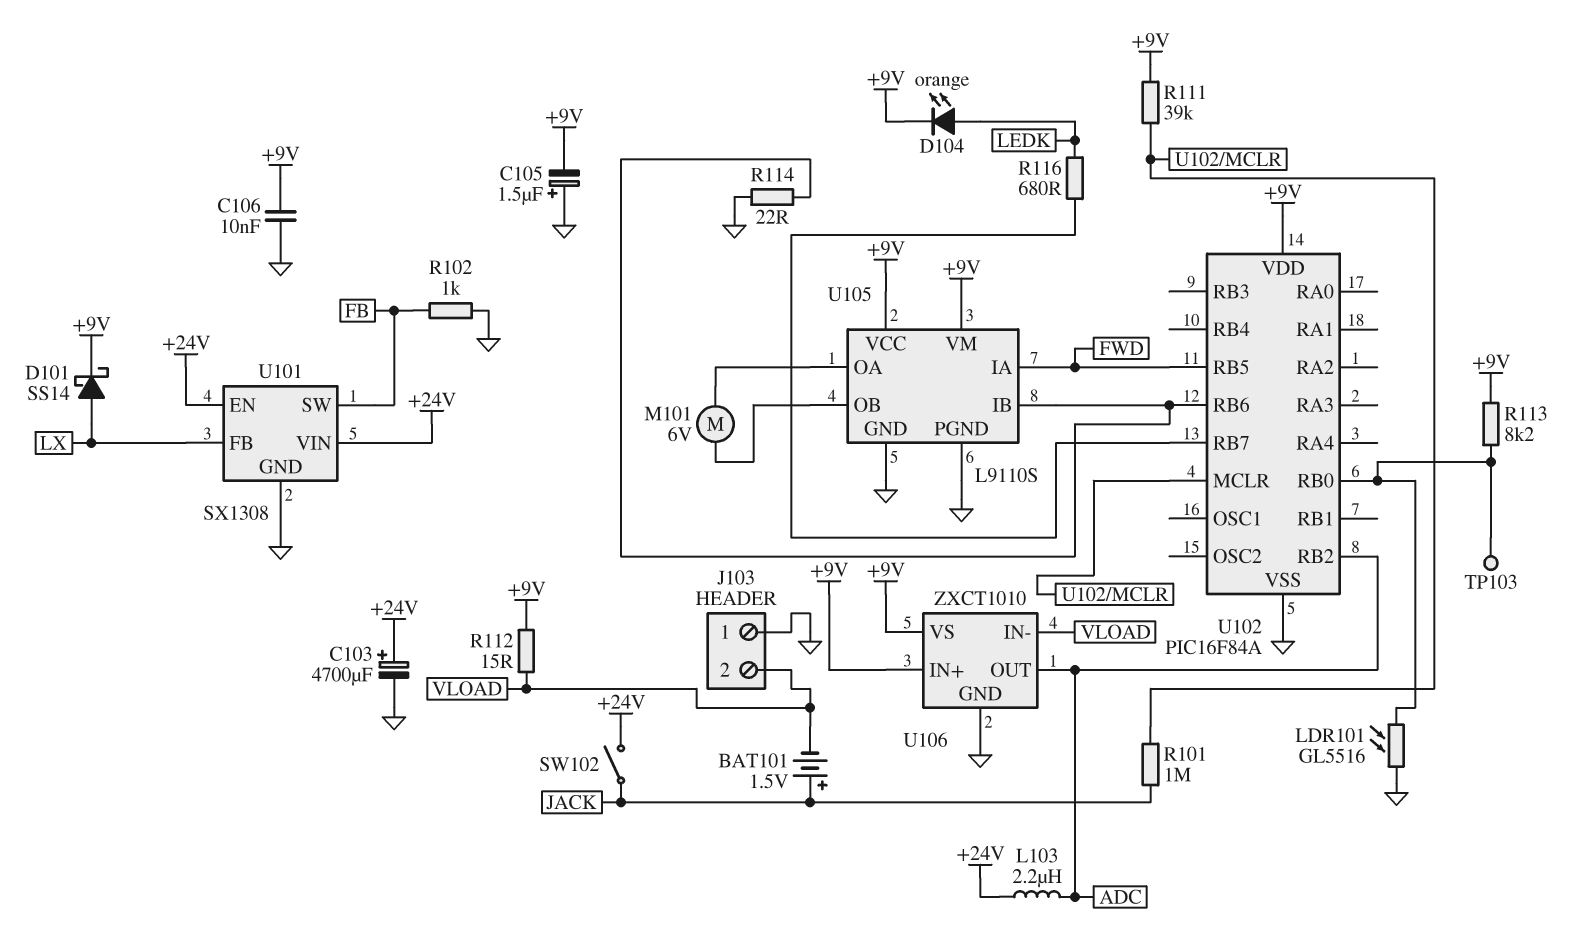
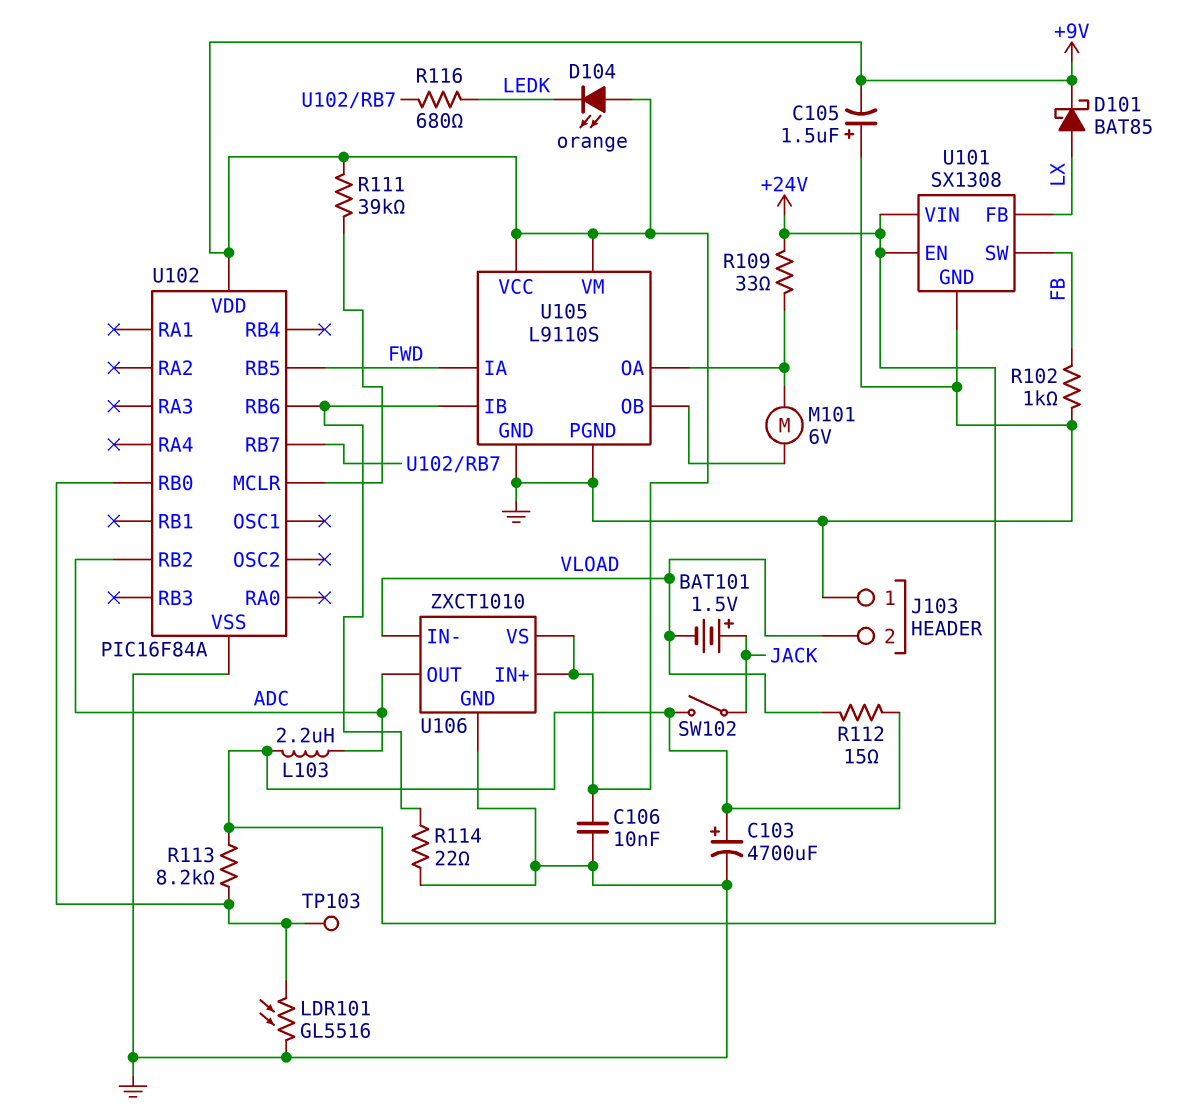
D101: schottky SS14 (A LX, K +9V) -> schottky BAT85 (A LX, K +9V)
D104: LED orange (A LEDK, K +9V) -> LED orange (A +9V, K LEDK)
R101: 1M (JACK, U102/MCLR) -> none
R109: none -> 33 (+24V, U105/OA)
R112: 15 (+9V, VLOAD) -> 15 (+24V, VLOAD)
R113: 8.2k (+9V, U102/RB0) -> 8.2k (+24V, U102/RB0)

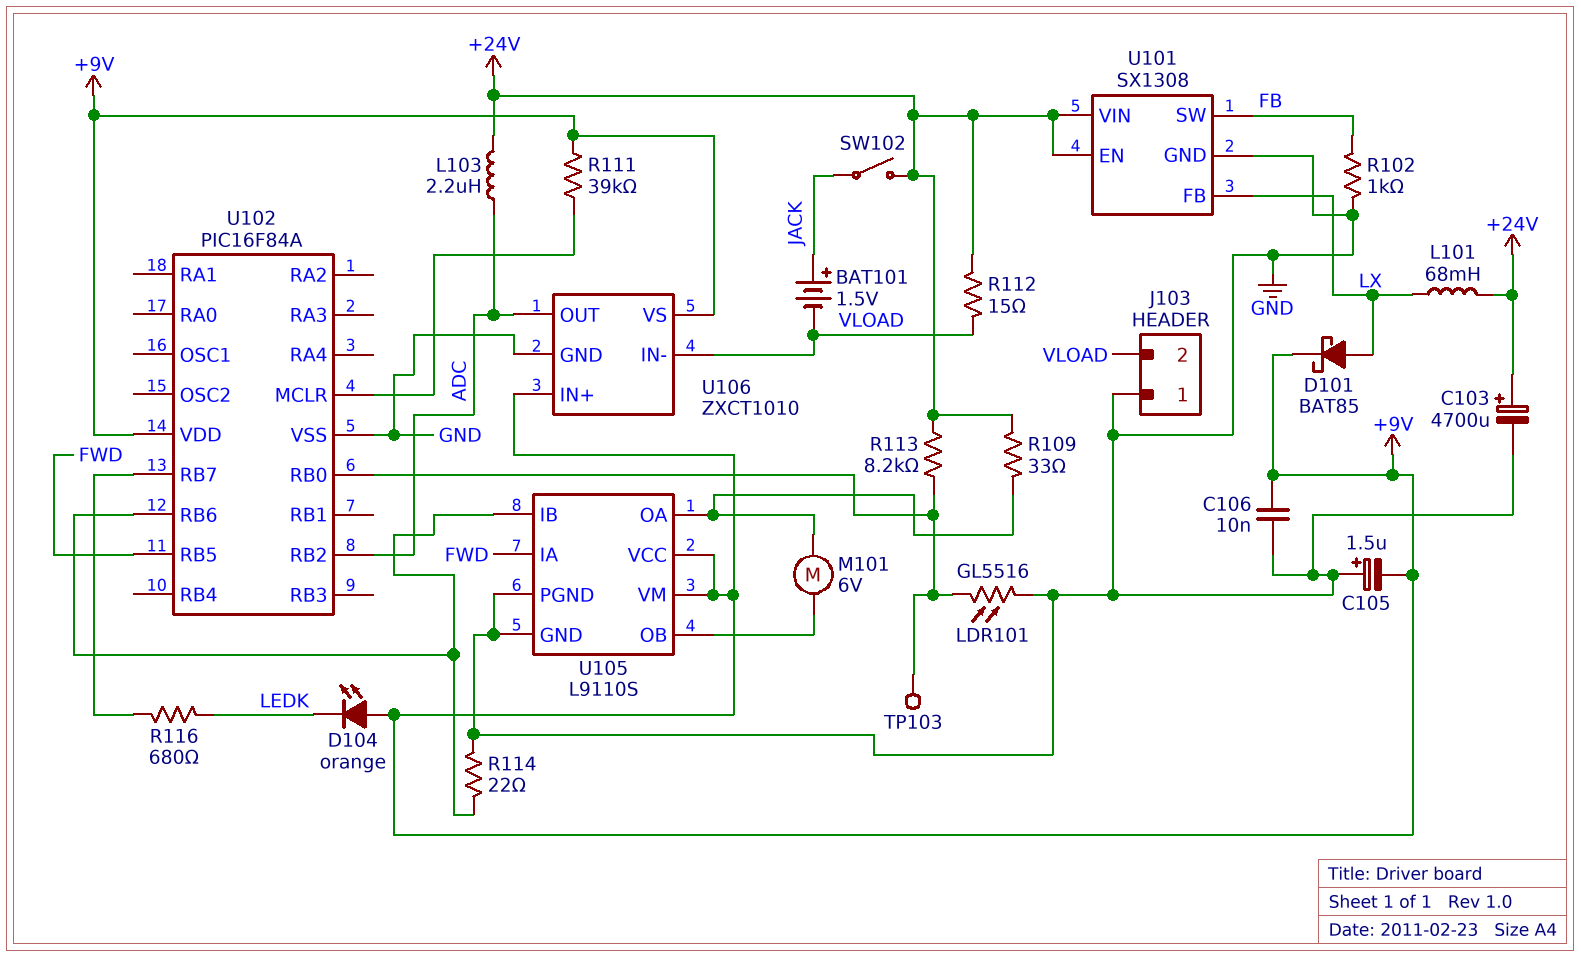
L101: none -> 68mH (+24V, LX)

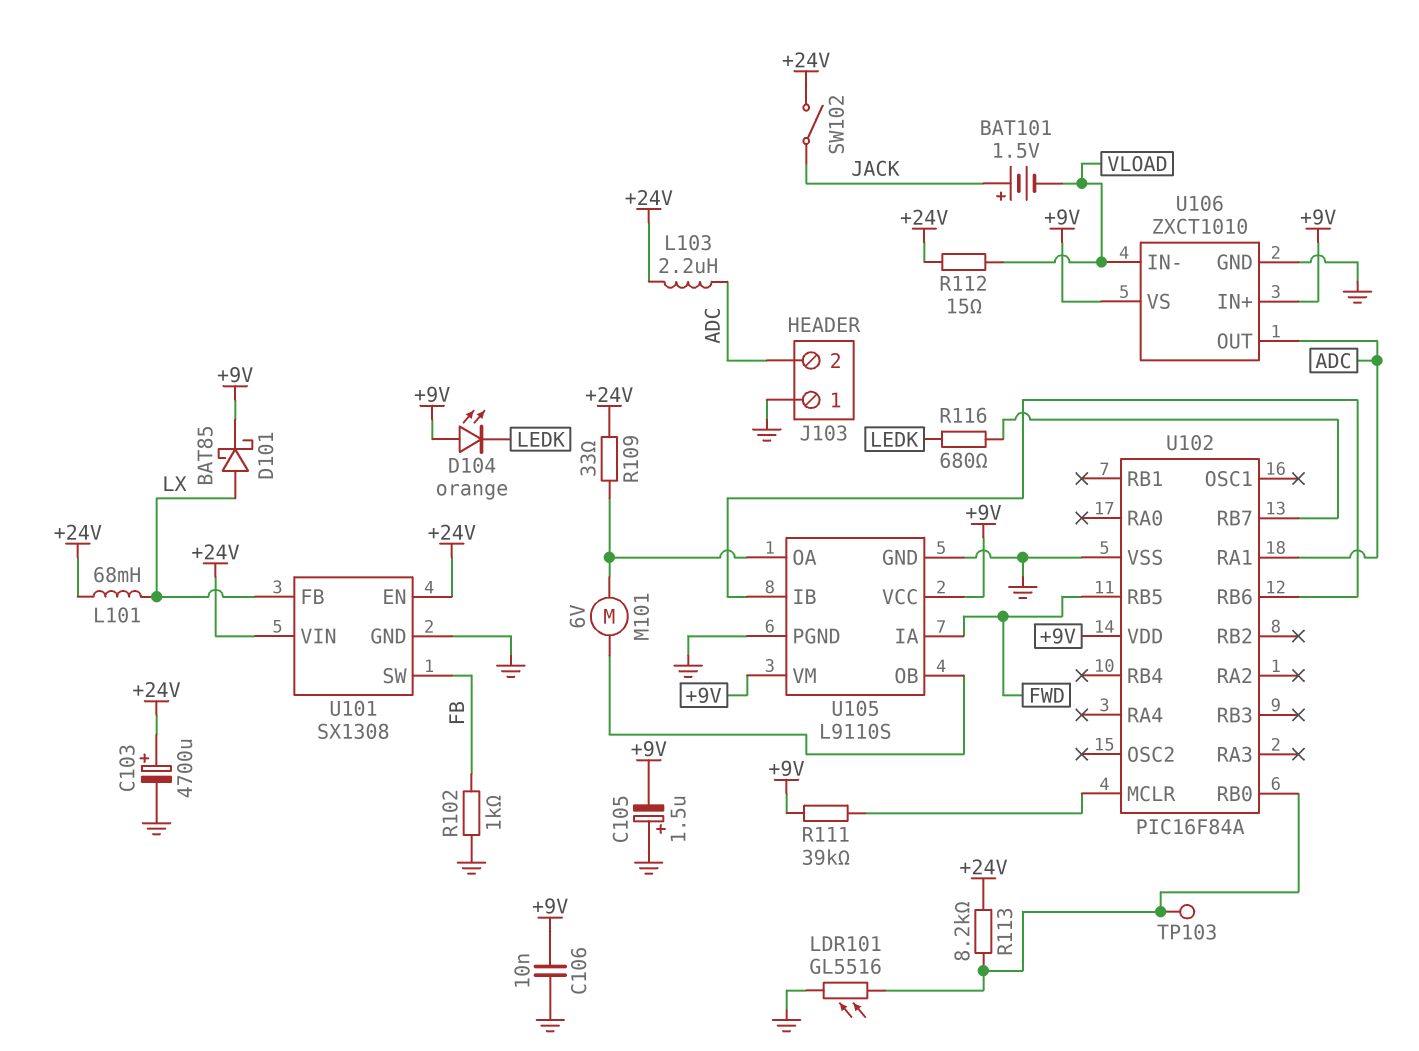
J103 pin 2: VLOAD -> ADC
R114: 22 (GND, U102/RB6) -> none
U102 pin RA1: none -> ADC
U102 pin RB2: ADC -> none

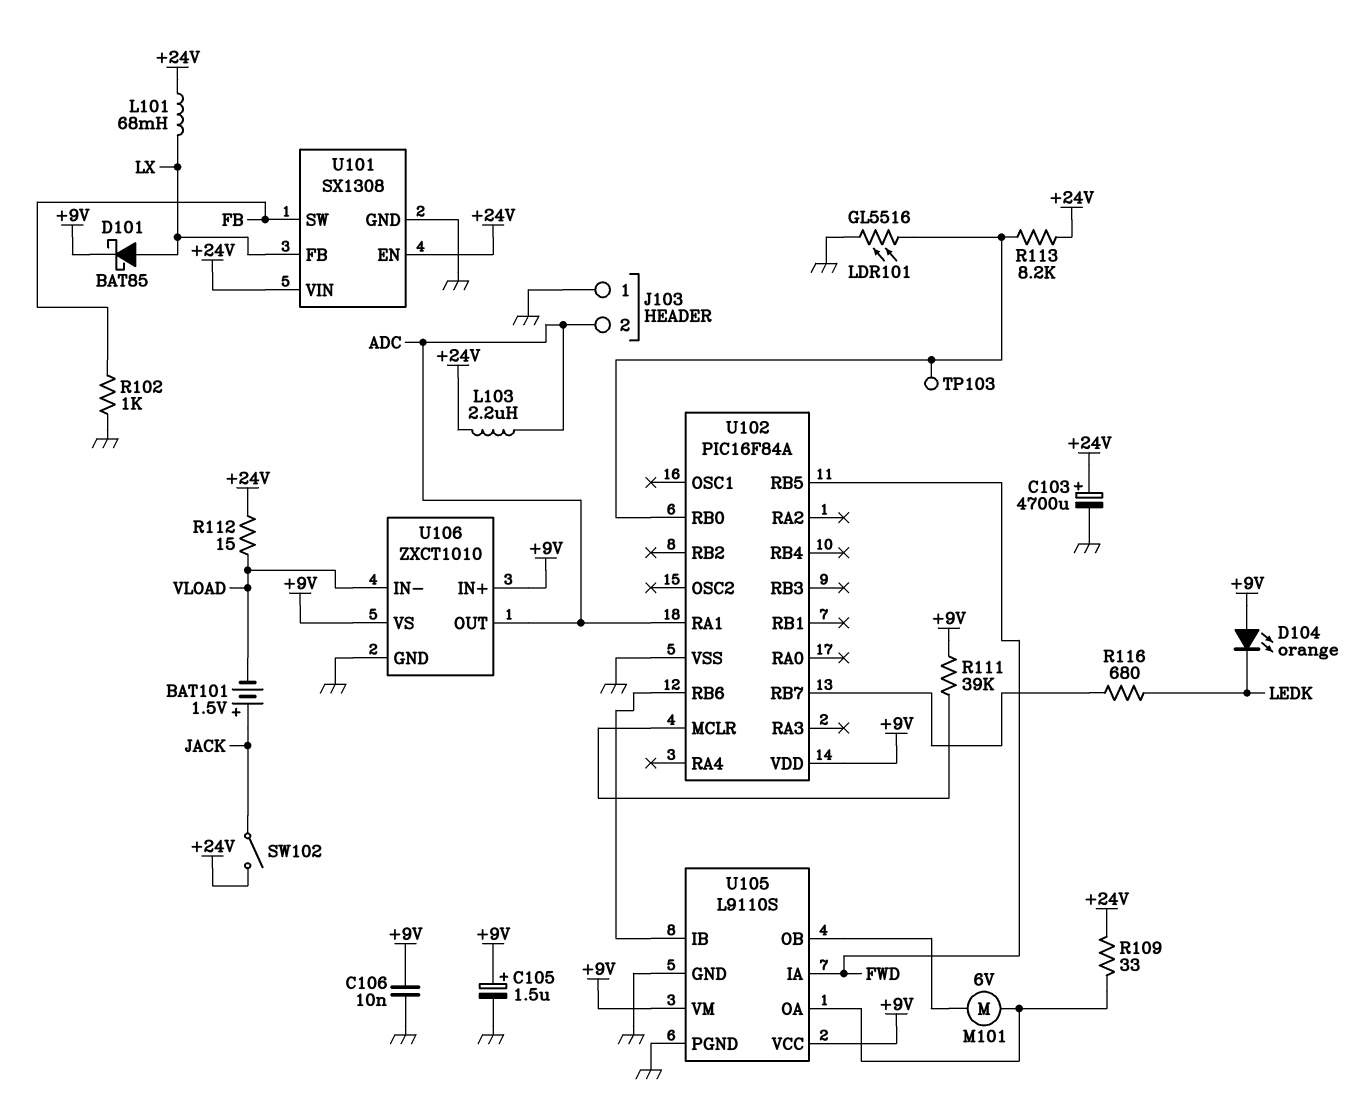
C105: 1.5uF (plus GND, minus +9V) -> 1.5uF (plus +9V, minus GND)

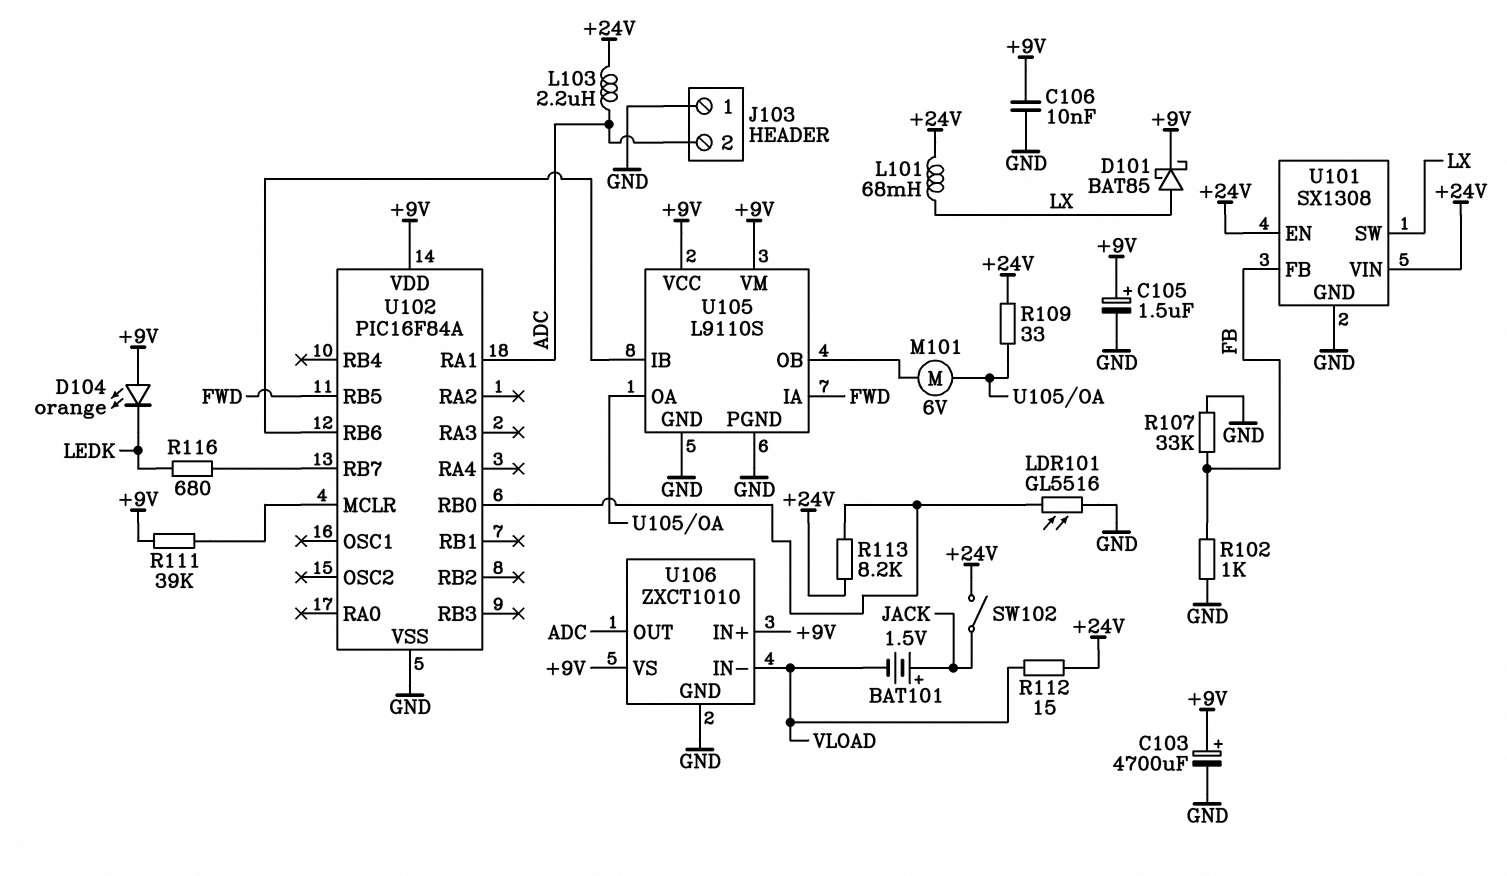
C103: 4700uF (plus +24V, minus GND) -> 4700uF (plus +9V, minus GND)
R107: none -> 33k (FB, GND)
TP103: test point (U102/RB0) -> none
U101 pin FB: LX -> FB
U101 pin SW: FB -> LX

